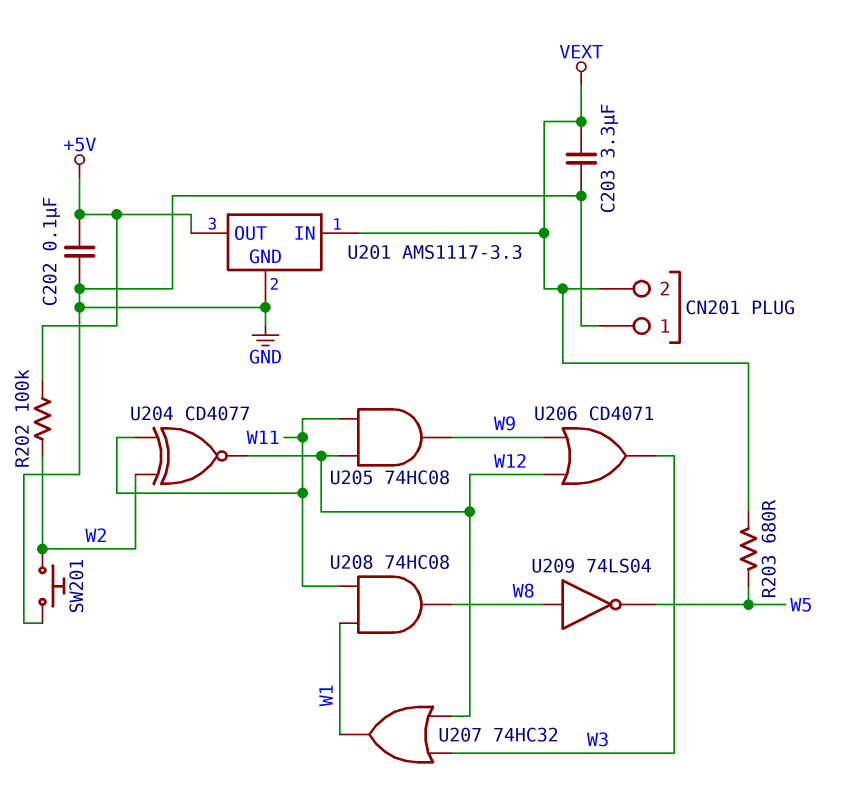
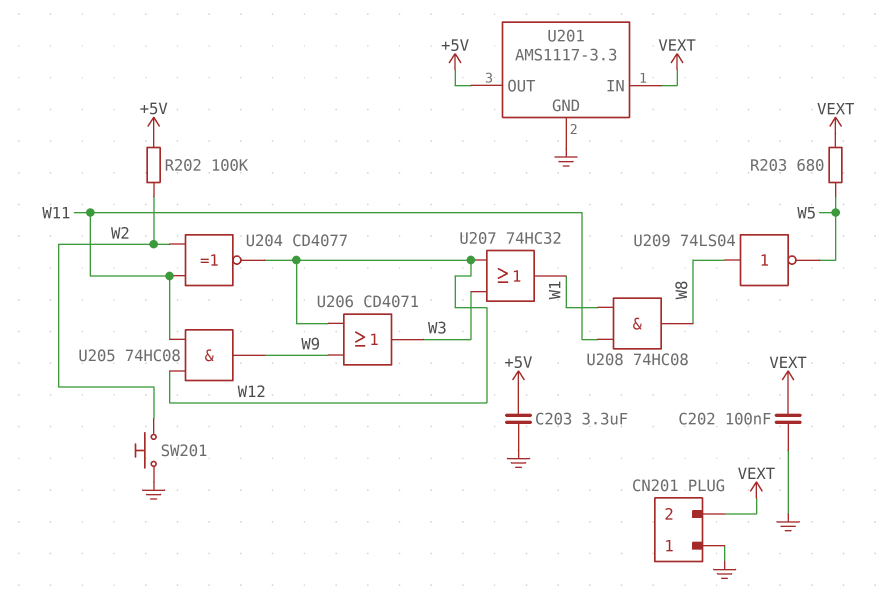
C202: 100nF (+5V, GND) -> 100nF (GND, VEXT)
C203: 3.3uF (GND, VEXT) -> 3.3uF (+5V, GND)

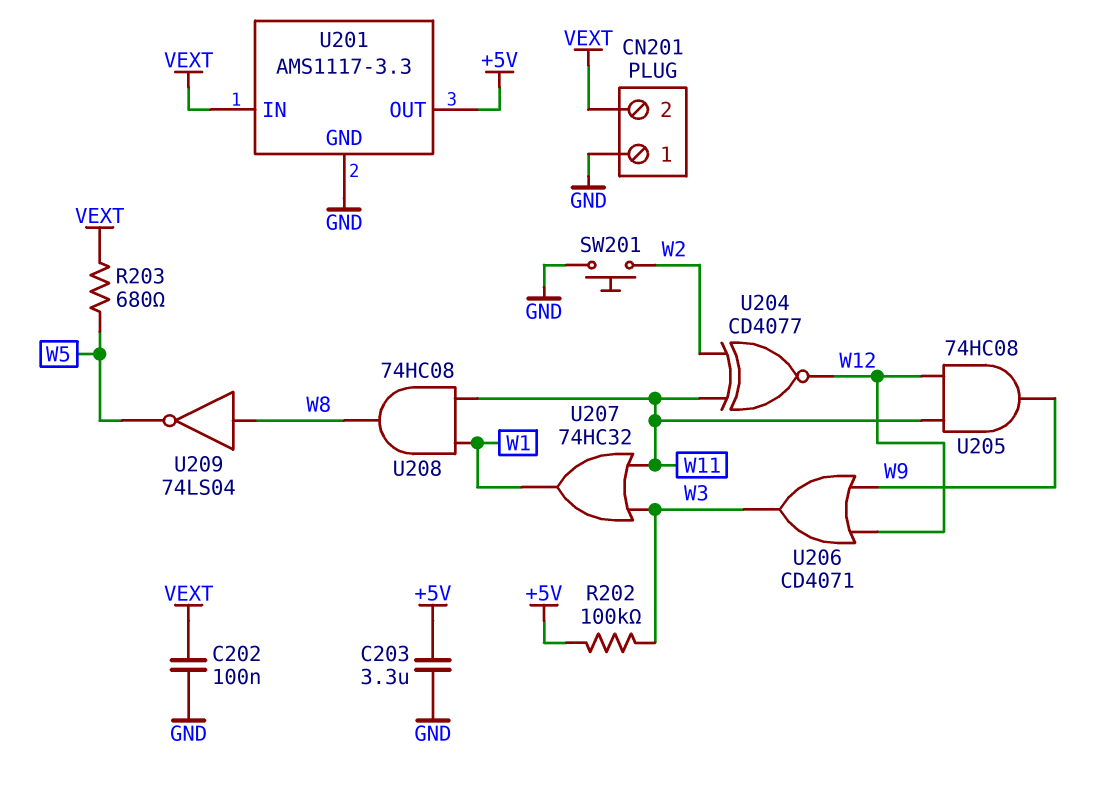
R202: 100k (+5V, W2) -> 100k (+5V, W3)
U207: OR 74HC32 (in W3, in W12, out W1) -> OR 74HC32 (in W3, in W11, out W1)

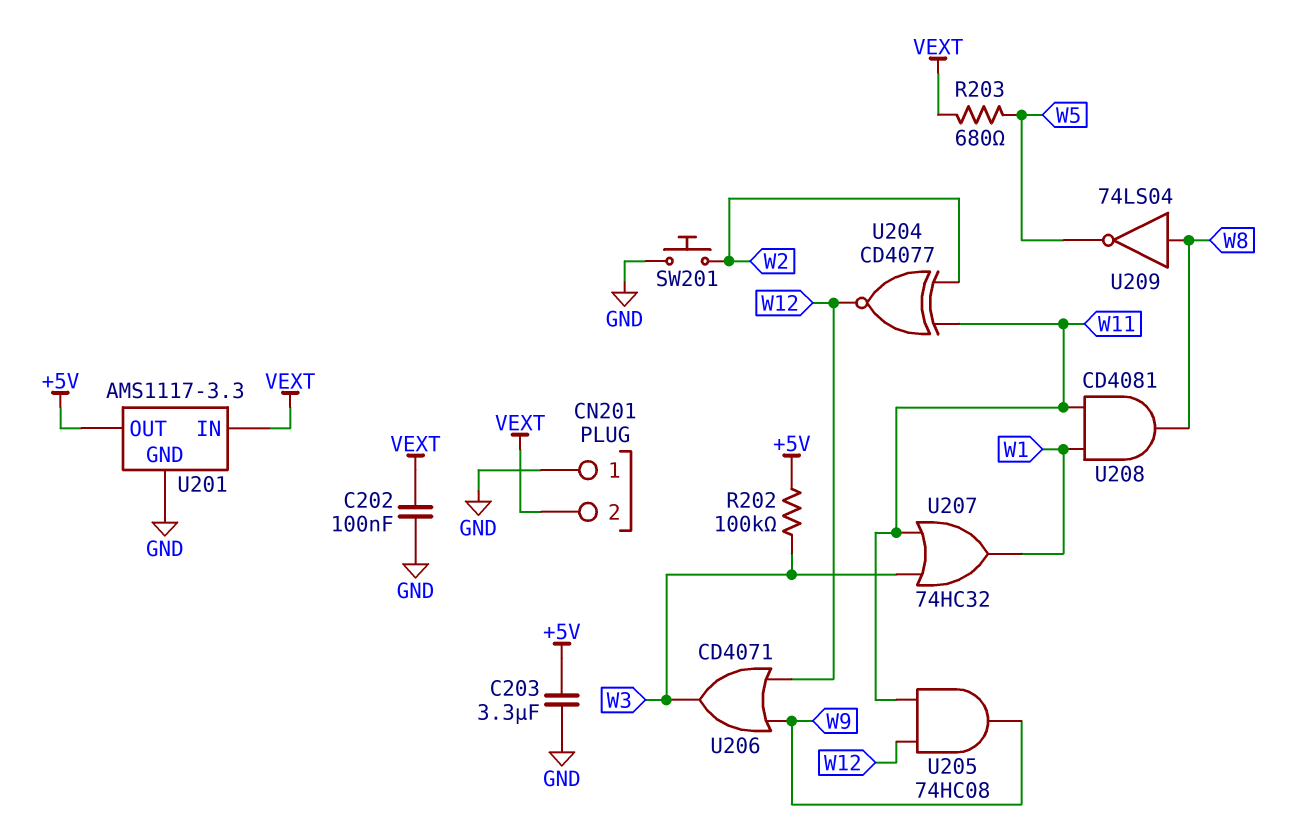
U208: AND 74HC08 (in W1, in W11, out W8) -> AND CD4081 (in W1, in W11, out W8)

